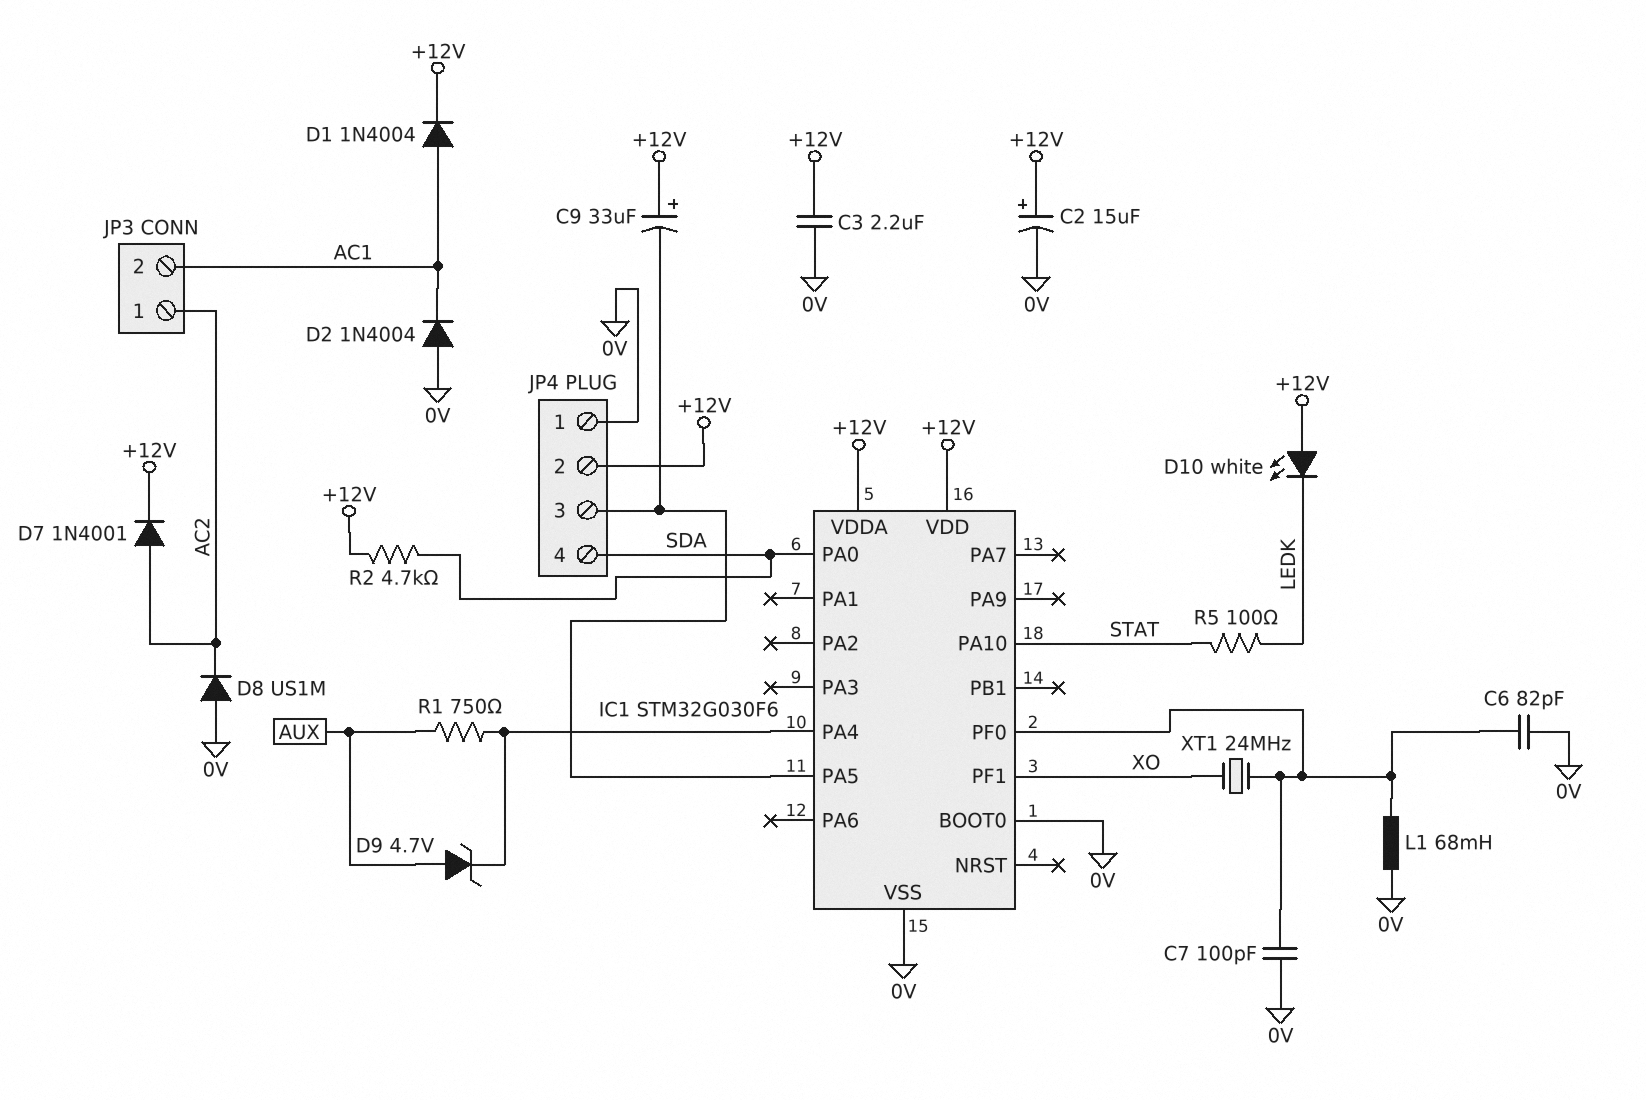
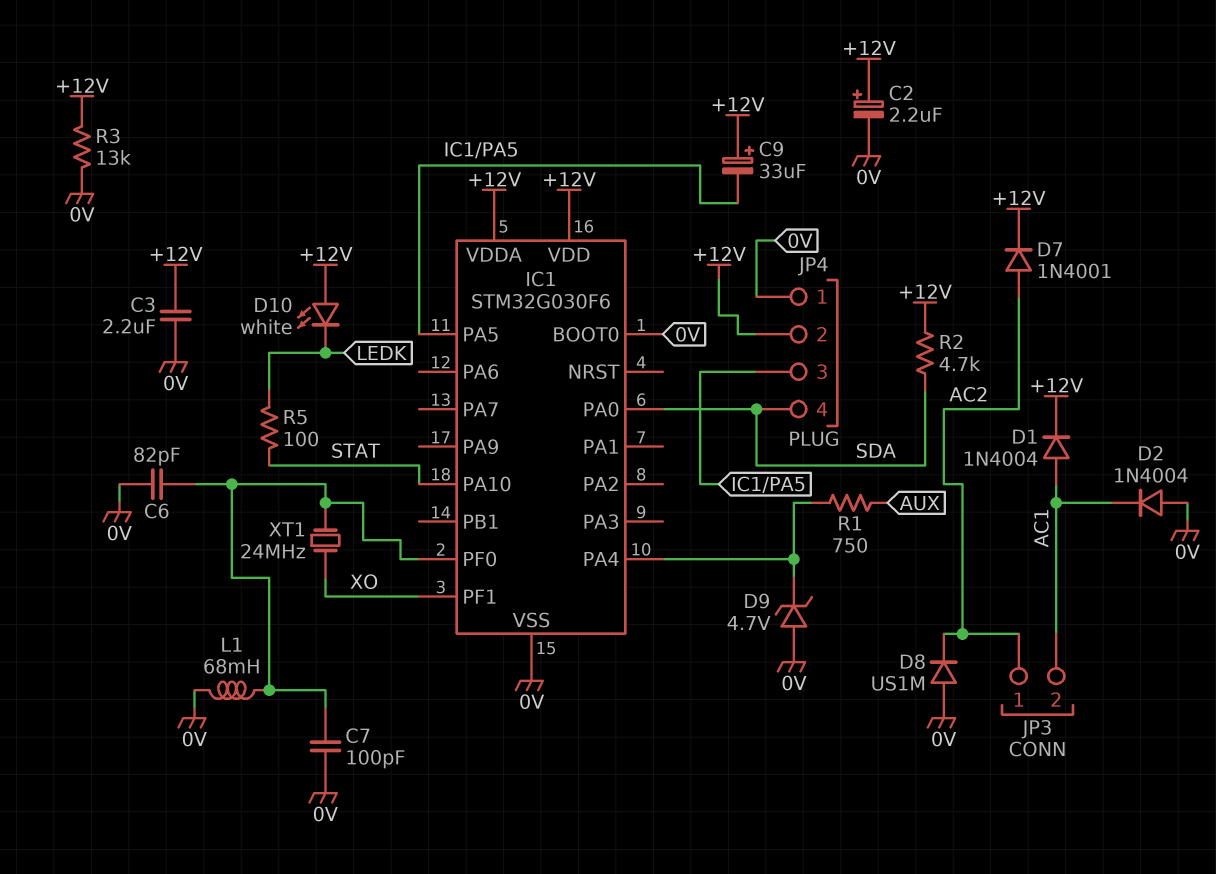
C2: 15uF (plus +12V, minus 0V) -> 2.2uF (plus +12V, minus 0V)
D9: zener 4.7V (A AUX, K IC1/PA4) -> zener 4.7V (A 0V, K IC1/PA4)
R3: none -> 13k (+12V, 0V)

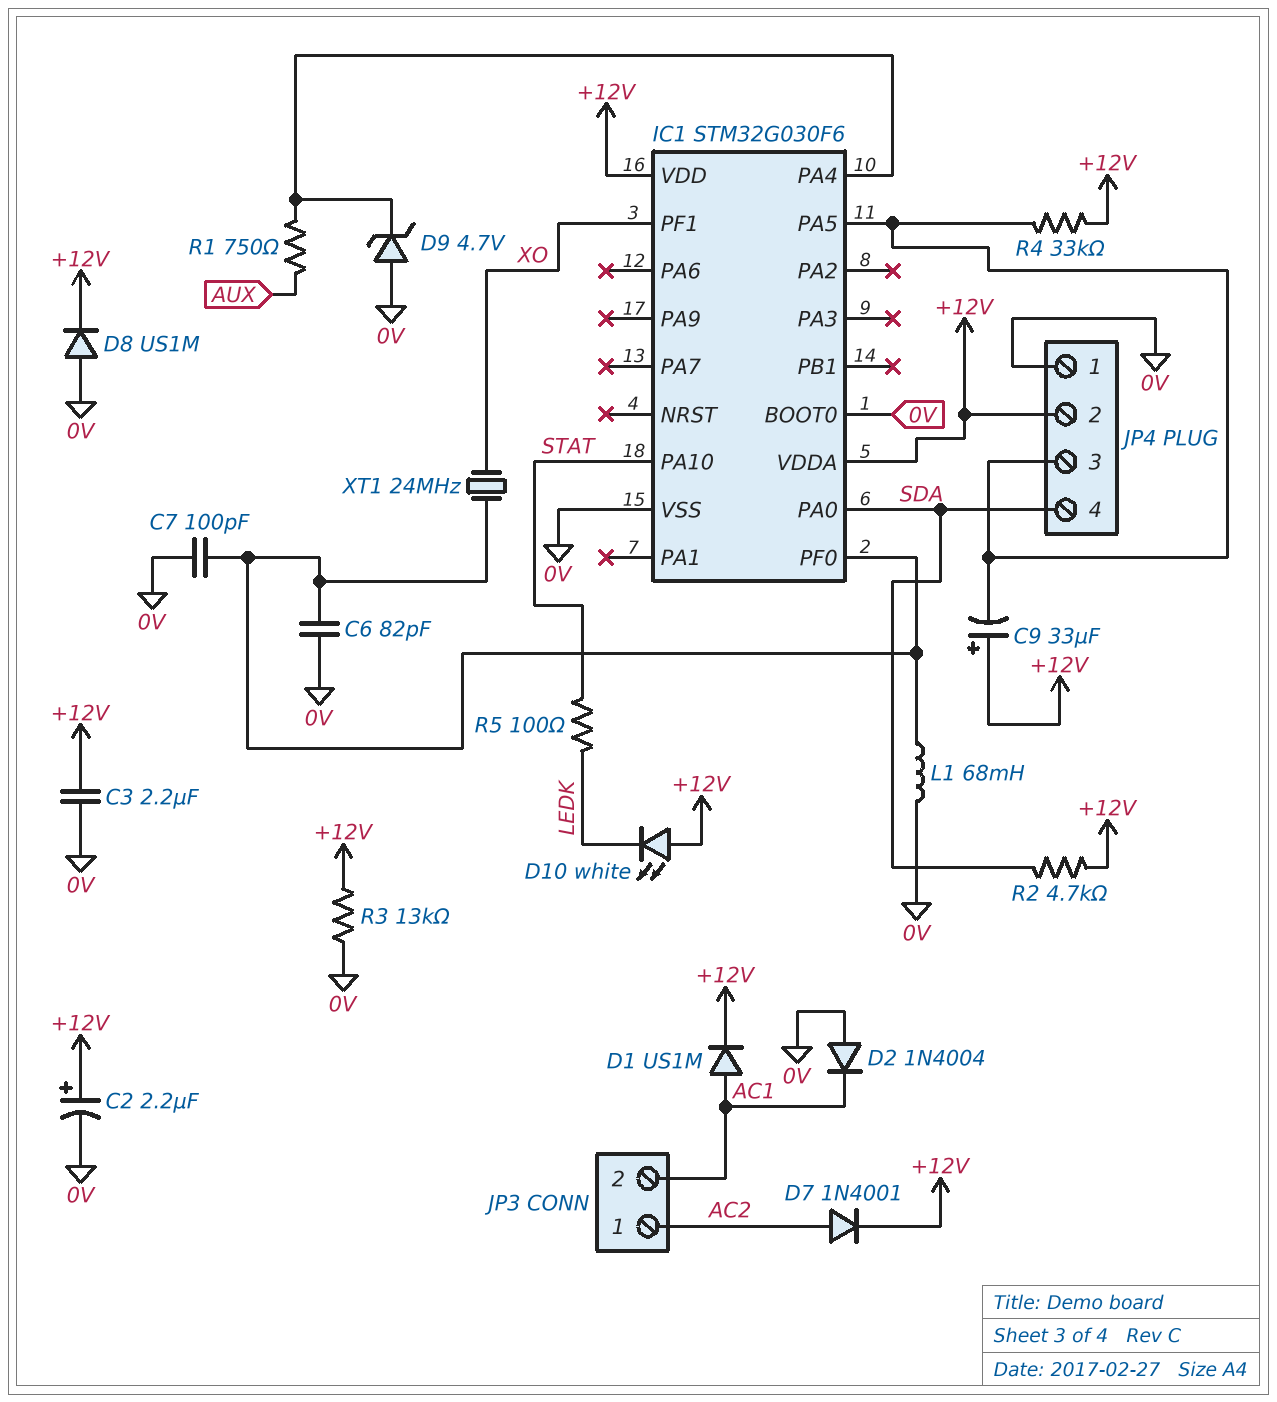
D1: diode 1N4004 (A AC1, K +12V) -> diode US1M (A AC1, K +12V)
D8: diode US1M (A 0V, K AC2) -> diode US1M (A 0V, K +12V)
R4: none -> 33k (+12V, IC1/PA5)

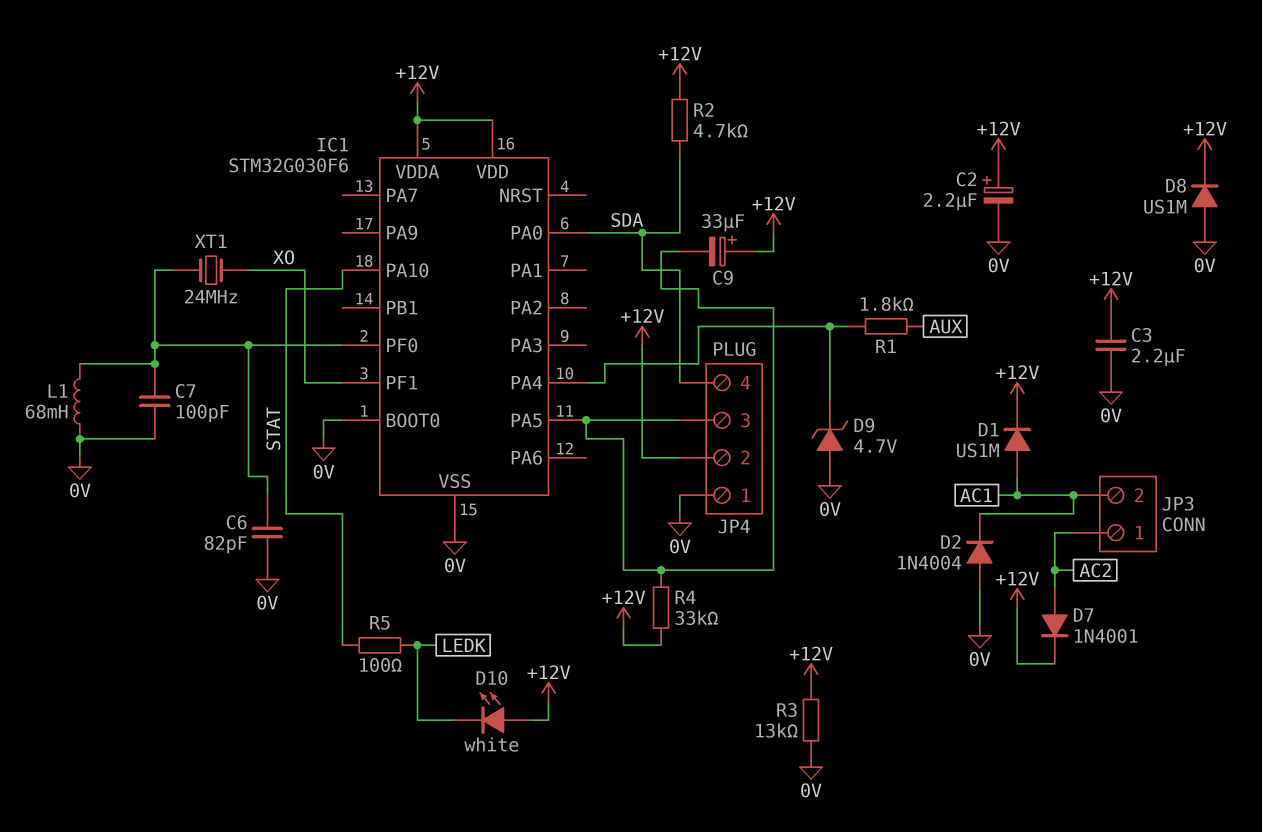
R1: 750 (AUX, IC1/PA4) -> 1.8k (AUX, IC1/PA4)

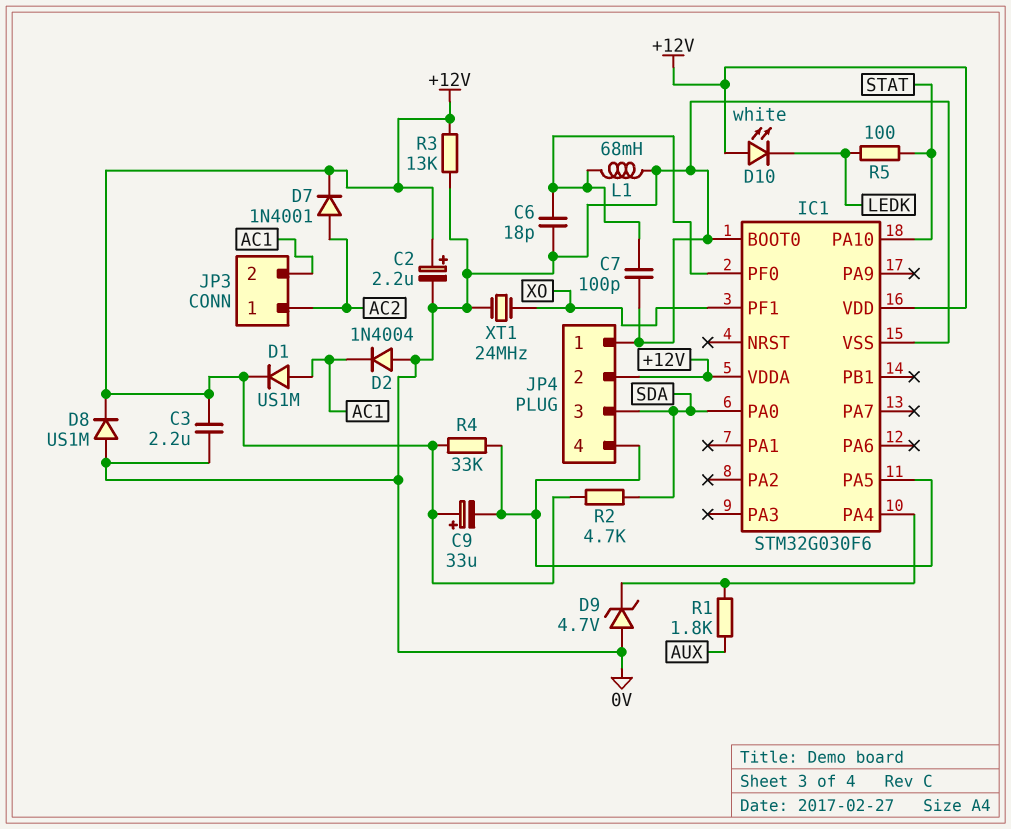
C6: 82pF (0V, IC1/PF0) -> 18pF (0V, IC1/PF0)
JP4 pin 3: IC1/PA5 -> SDA
JP4 pin 4: SDA -> IC1/PA5
XT1: 24MHz (IC1/PF0, XO) -> 24MHz (0V, XO)

